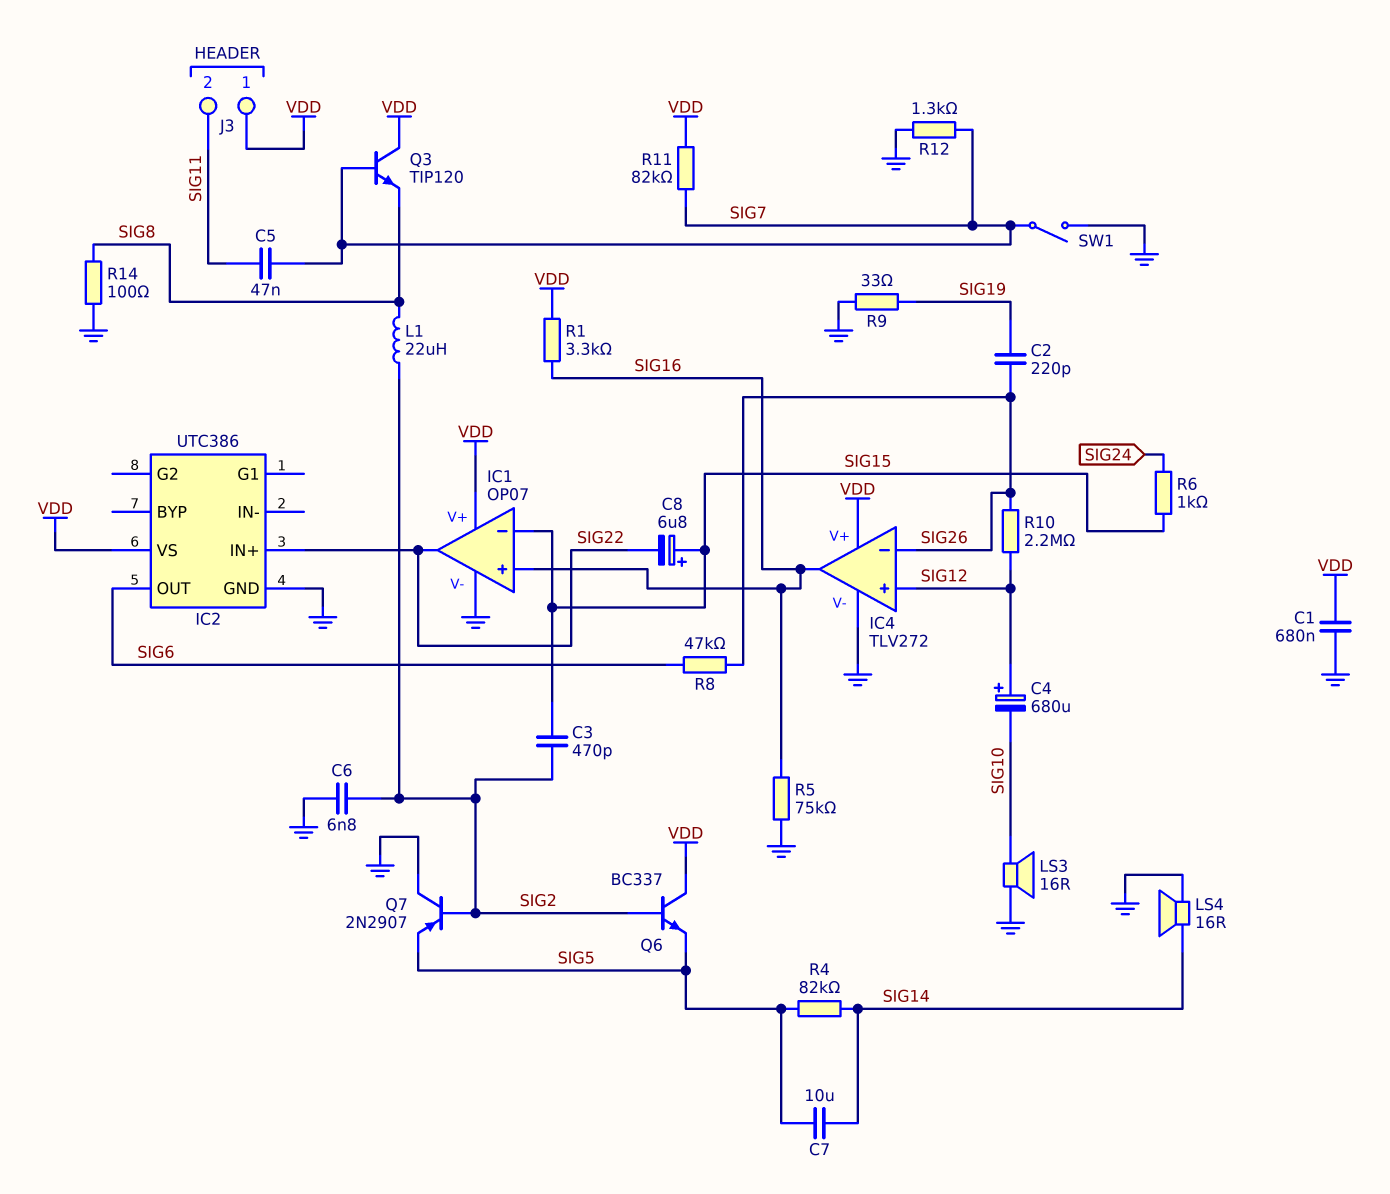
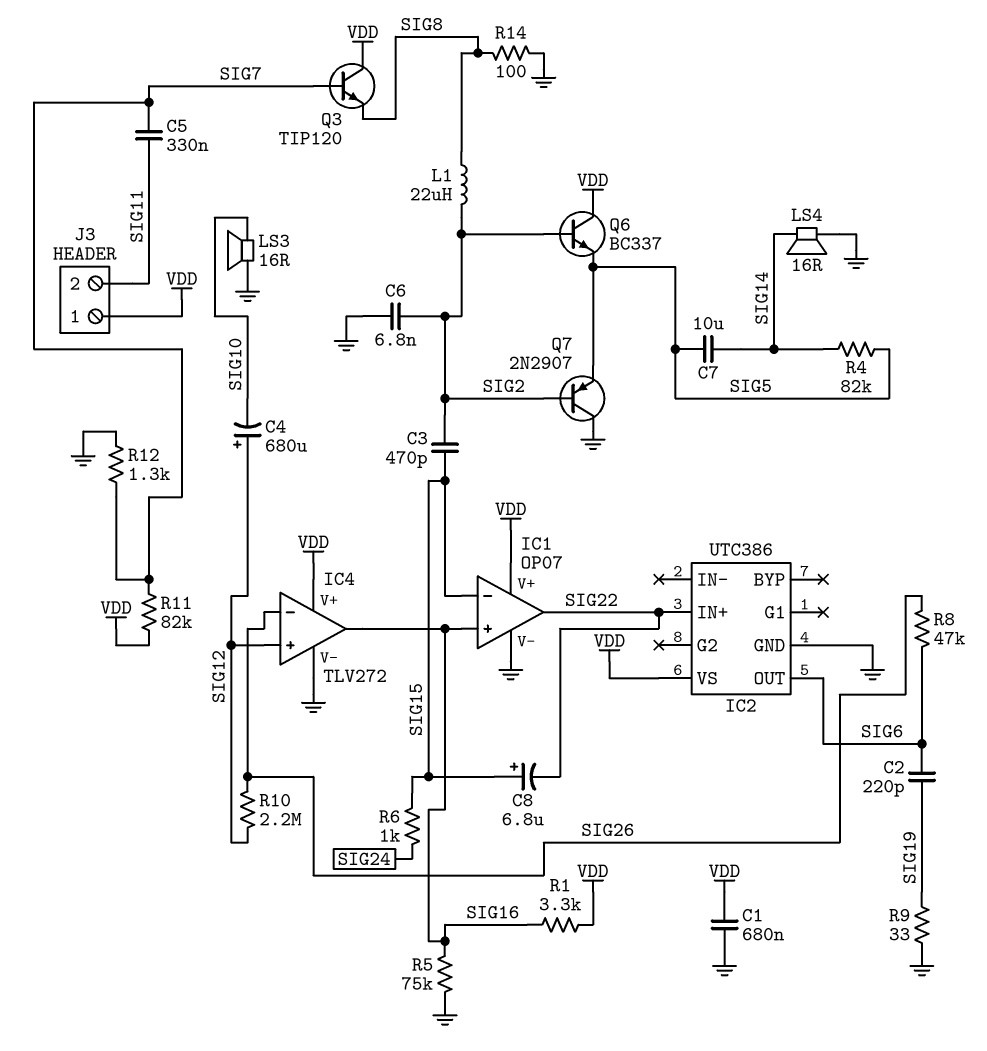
C2: 220pF (SIG19, SIG26) -> 220pF (SIG6, SIG19)
C5: 47nF (SIG7, SIG11) -> 330nF (SIG7, SIG11)
SW1: switch (GND, SIG7) -> none

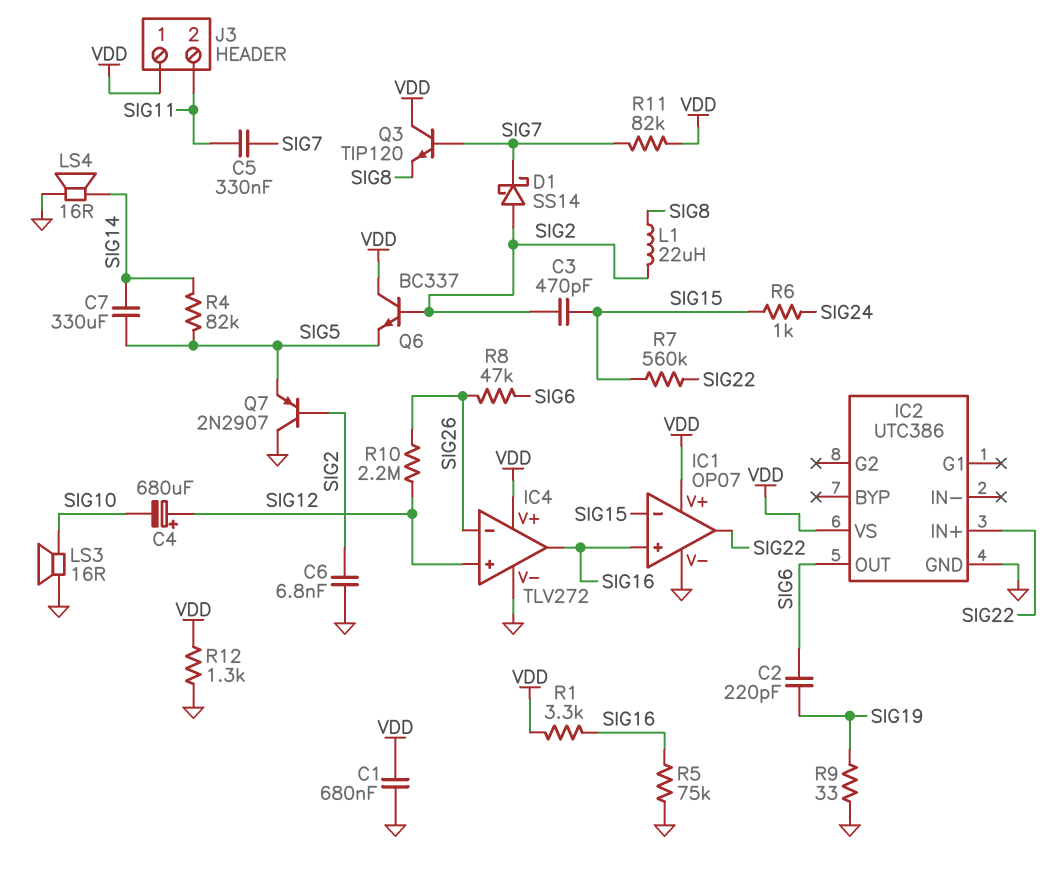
C7: 10uF (SIG5, SIG14) -> 330uF (SIG5, SIG14)
C8: 6.8uF (plus SIG15, minus SIG22) -> none
D1: none -> schottky SS14 (A SIG2, K SIG7)
R7: none -> 560k (SIG15, SIG22)
R12: 1.3k (GND, SIG7) -> 1.3k (GND, VDD)
R14: 100 (GND, SIG8) -> none

